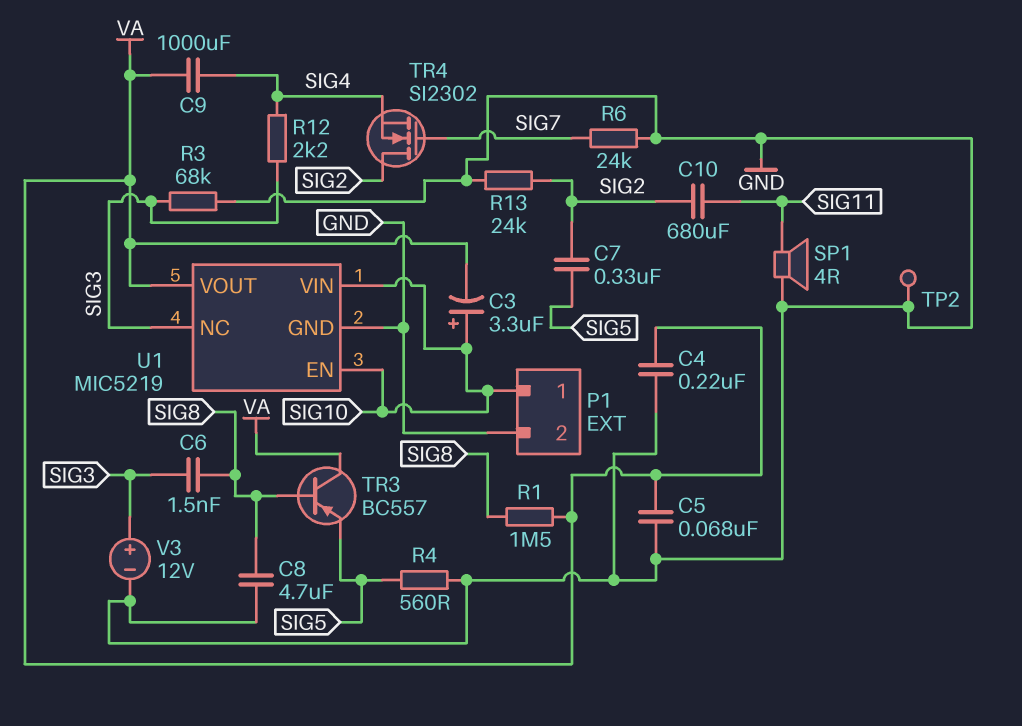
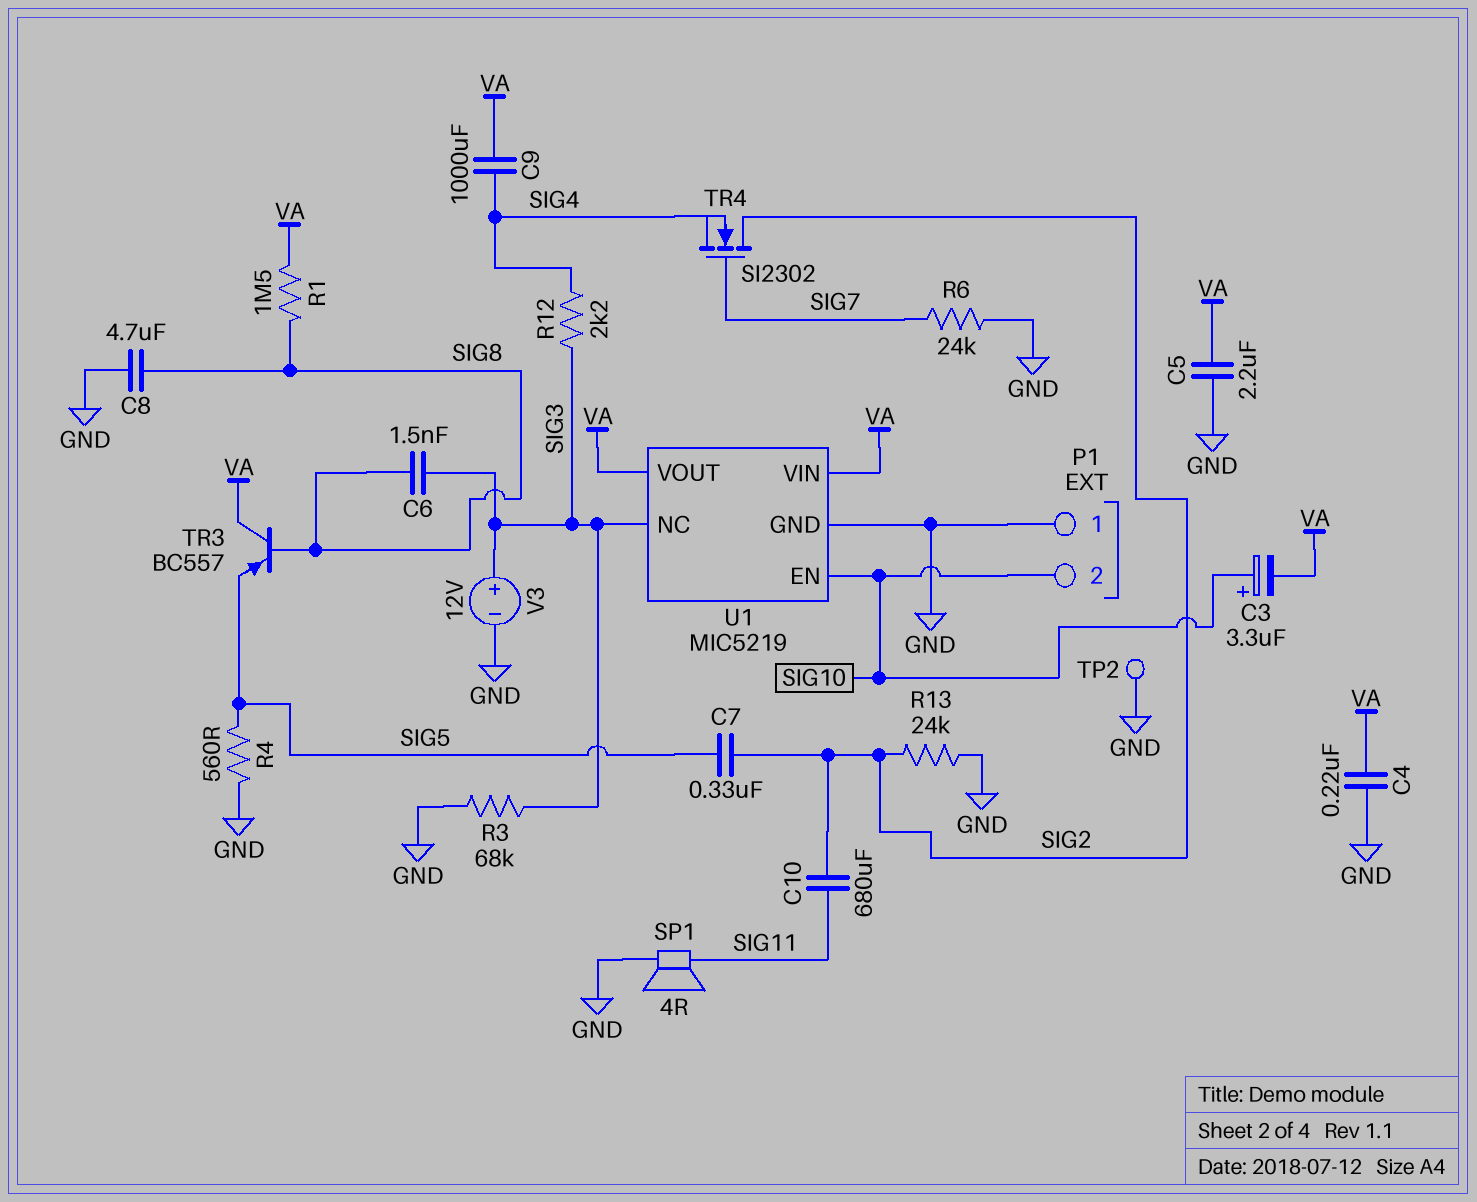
C5: 68nF (GND, VA) -> 2.2uF (GND, VA)
P1 pin 1: SIG10 -> GND
P1 pin 2: GND -> SIG10
U1 pin VIN: SIG10 -> VA

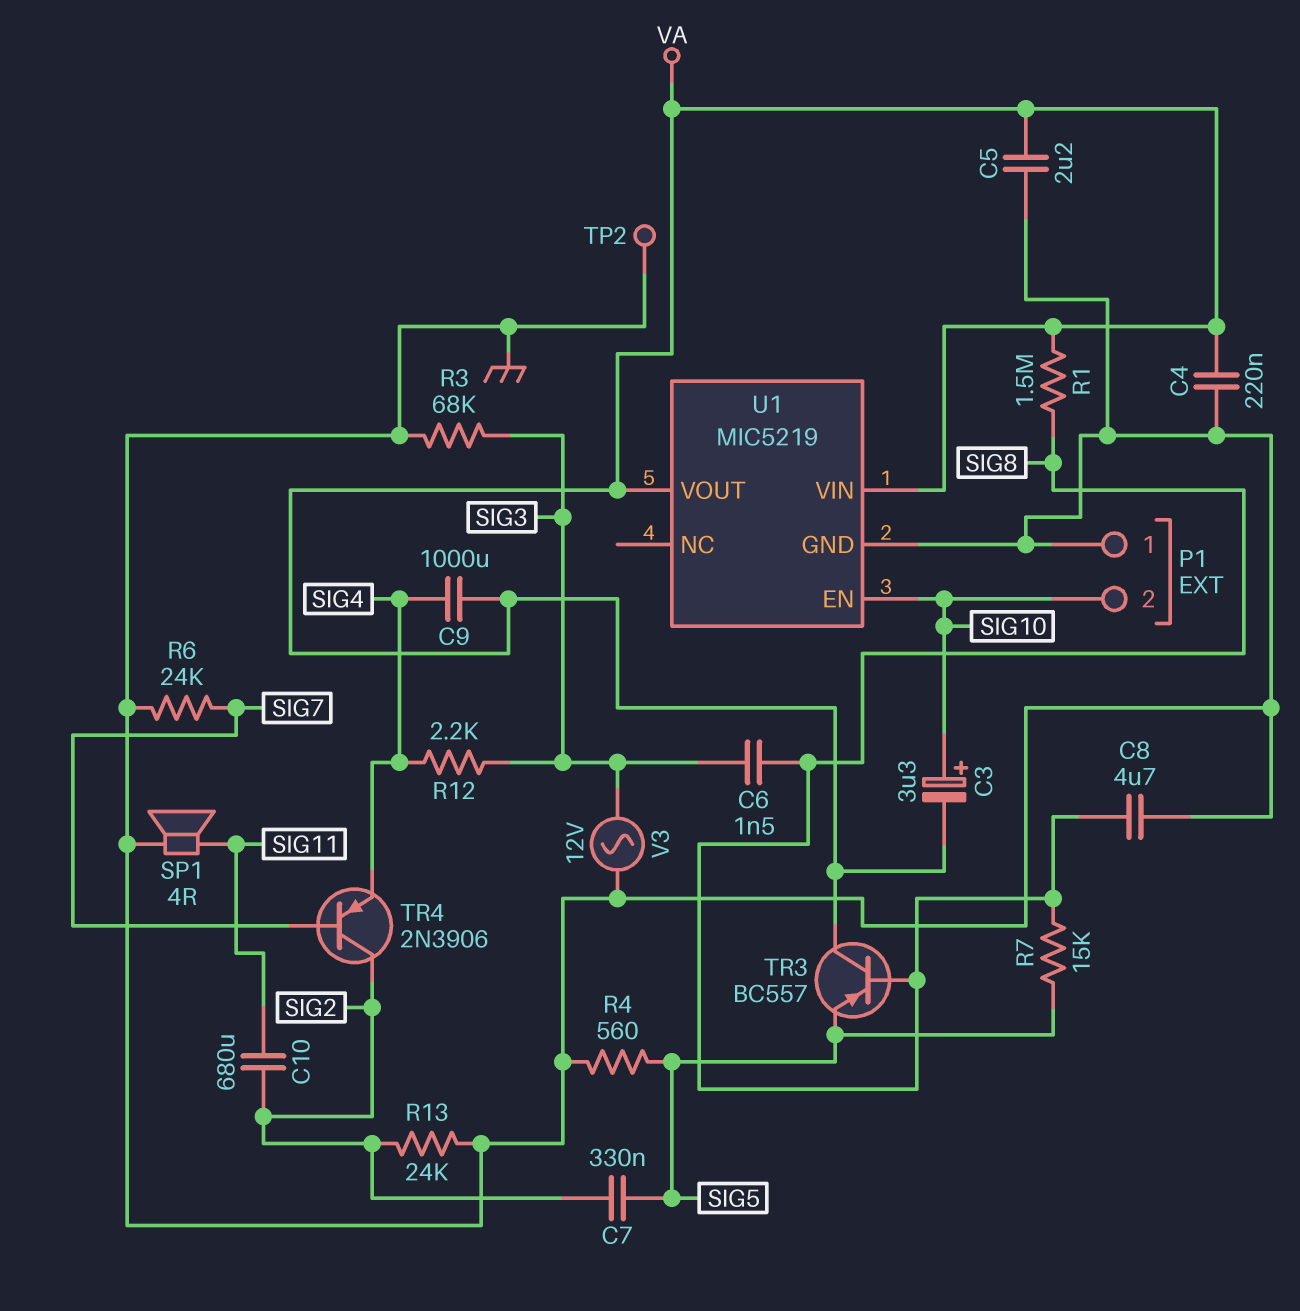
R7: none -> 15k (SIG5, SIG8)
TR4: NMOS SI2302 (G SIG7, D SIG2, S SIG4) -> PNP 2N3906 (B SIG7, C SIG2, E SIG4)
U1 pin NC: SIG3 -> none
V3: 12V (plus SIG3, minus GND) -> AC 12V (GND, SIG3)

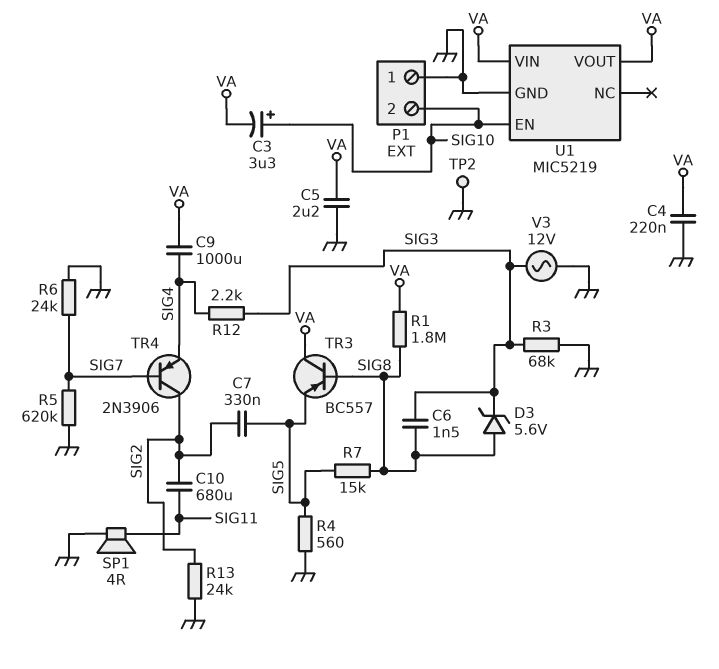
C8: 4.7uF (GND, SIG8) -> none
D3: none -> zener 5.6V (A SIG8, K SIG3)
R1: 1.5M (SIG8, VA) -> 1.8M (SIG8, VA)
R5: none -> 620k (GND, SIG7)

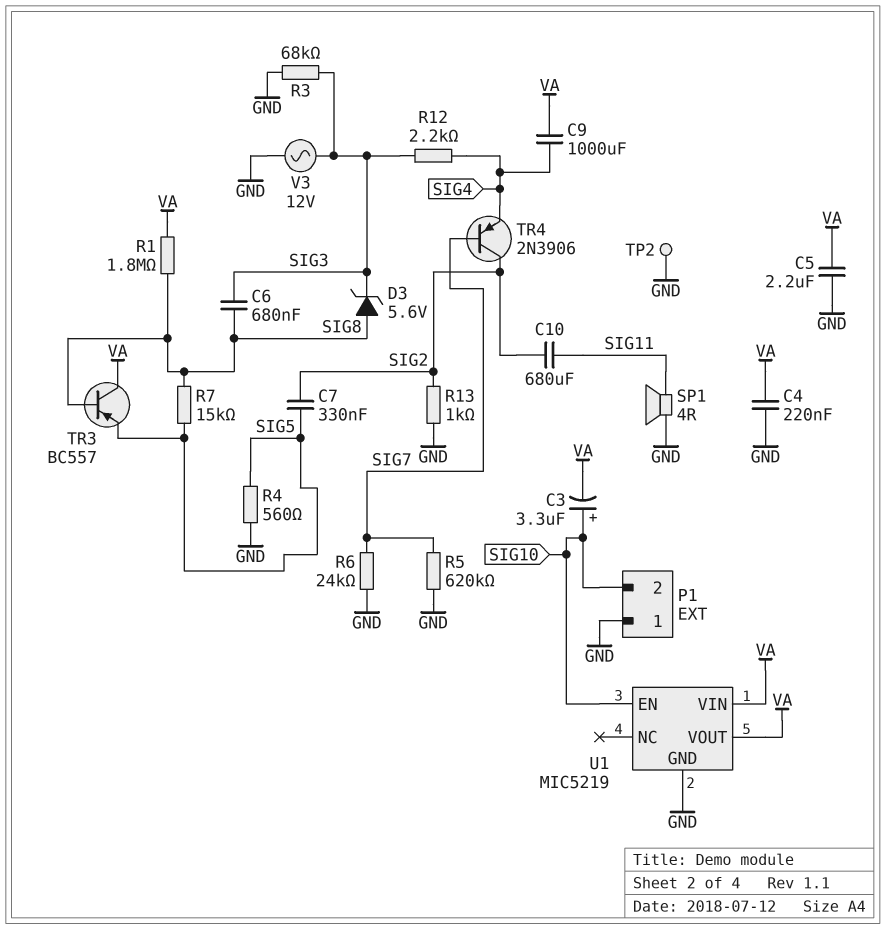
C6: 1.5nF (SIG3, SIG8) -> 680nF (SIG3, SIG8)
R13: 24k (GND, SIG2) -> 1k (GND, SIG2)

